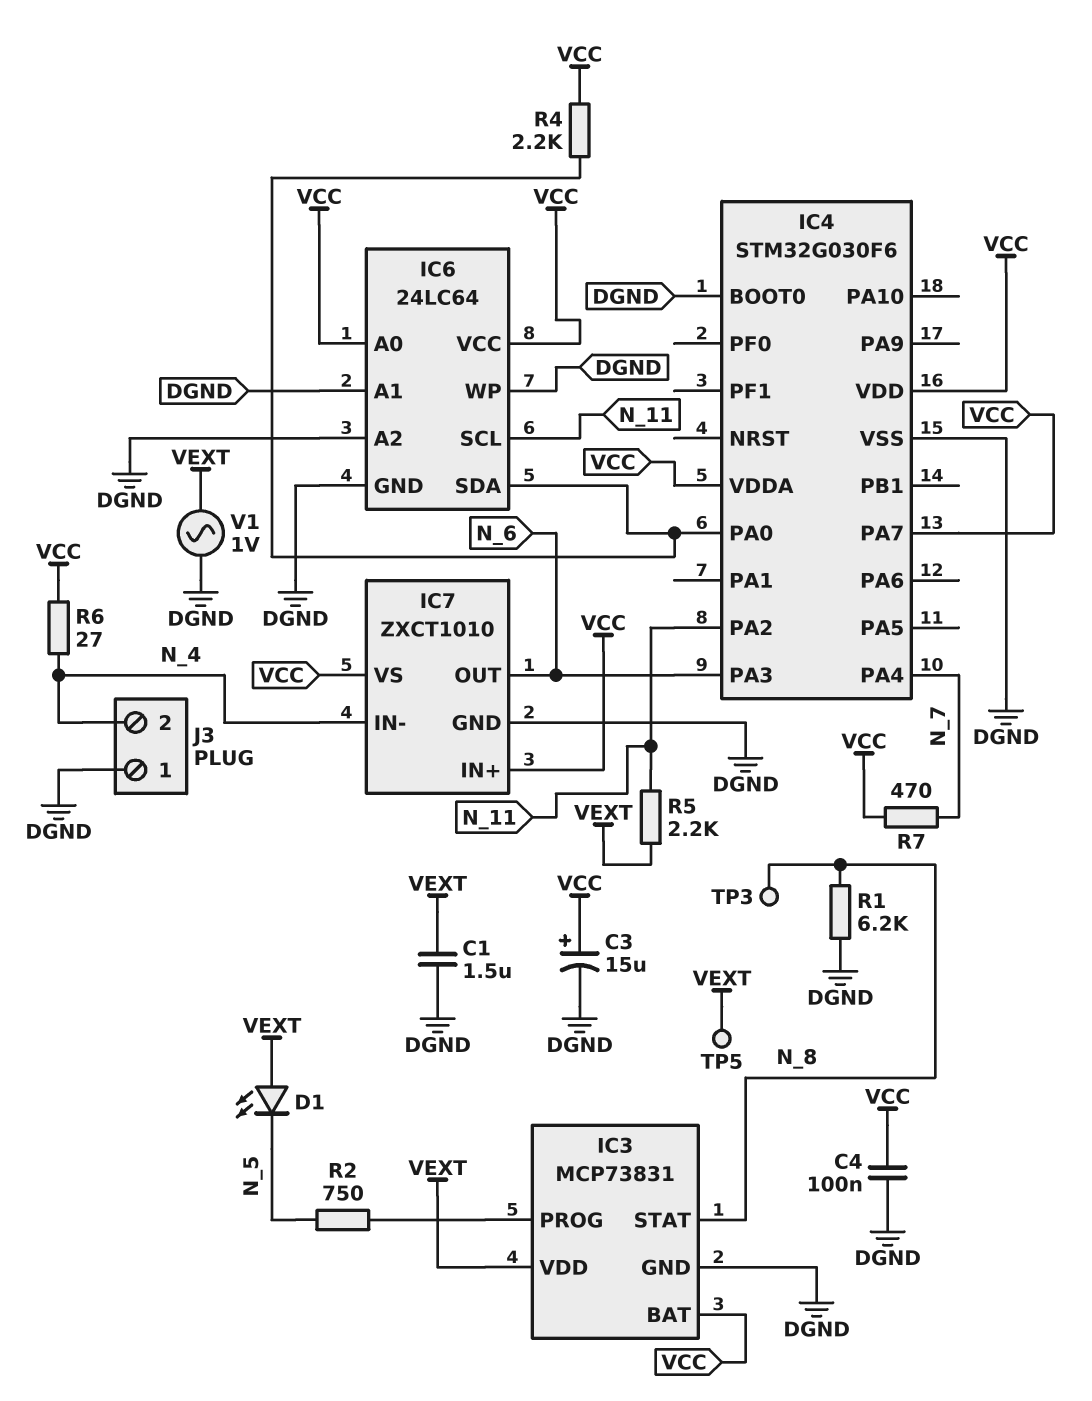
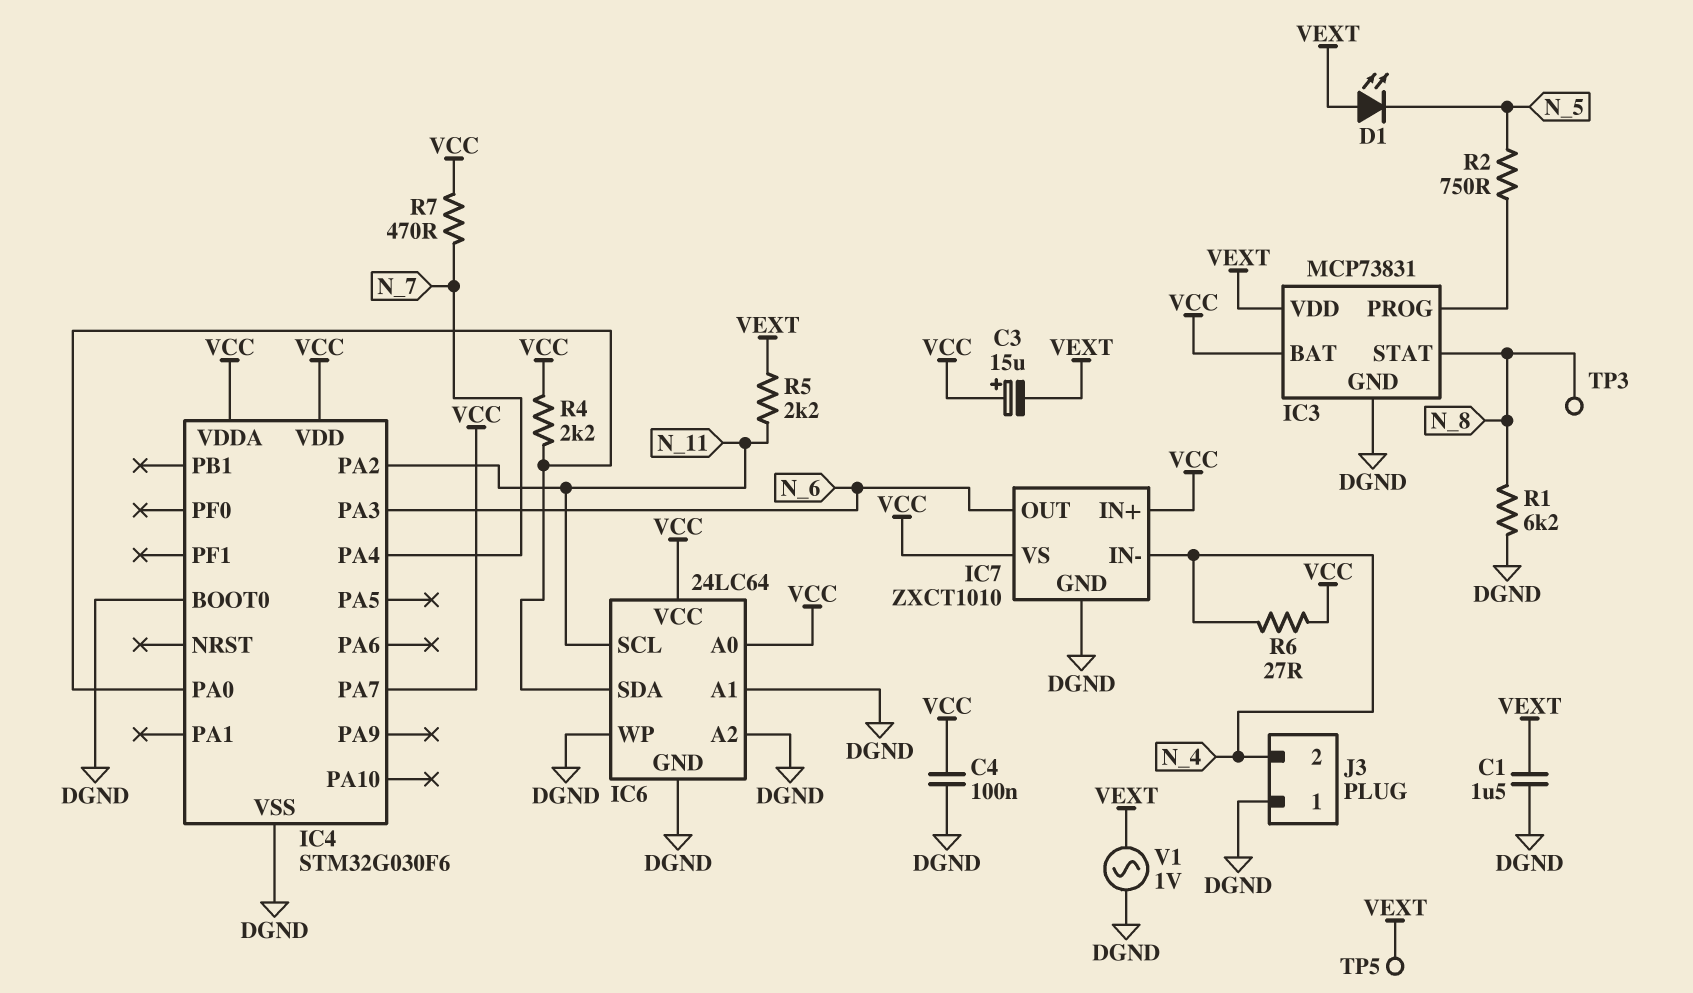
C3: 15uF (plus VCC, minus DGND) -> 15uF (plus VCC, minus VEXT)

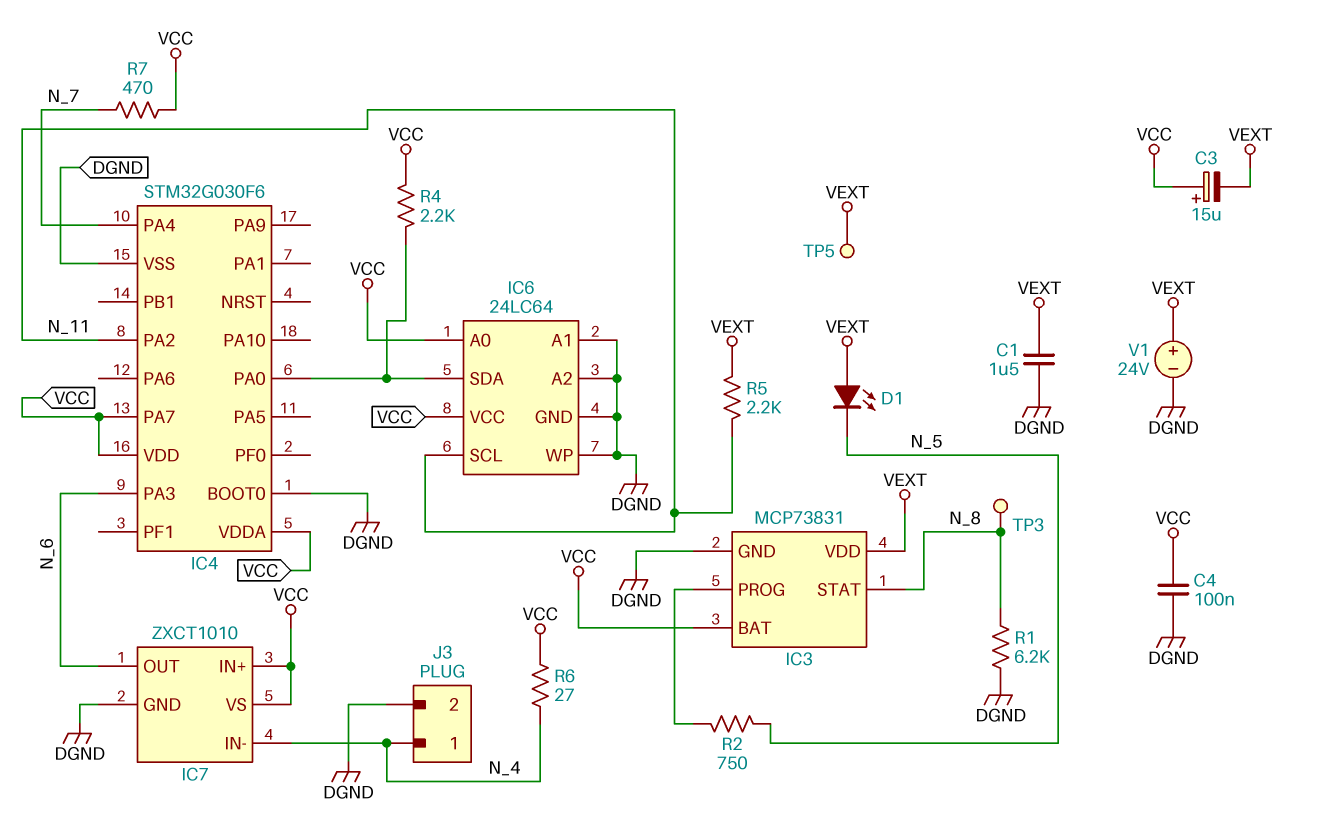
J3 pin 1: DGND -> N_4
J3 pin 2: N_4 -> DGND
V1: AC 1V (DGND, VEXT) -> 24V (plus VEXT, minus DGND)

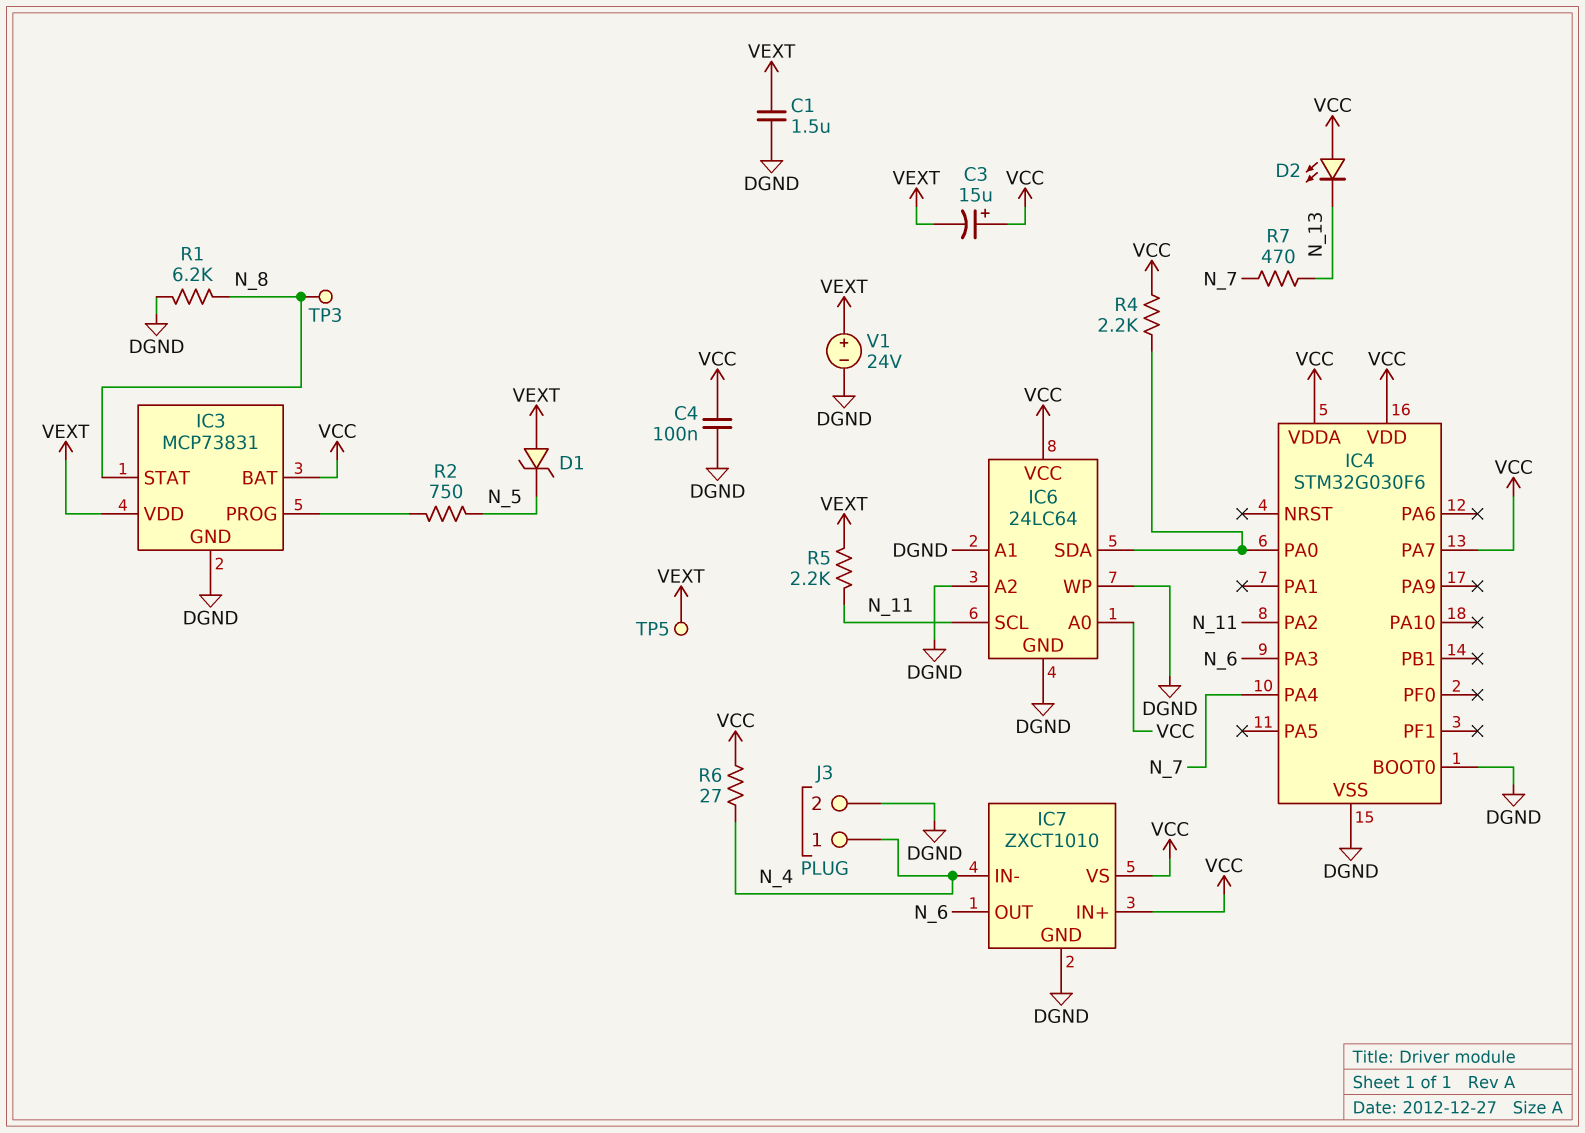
D1: LED (A VEXT, K N_5) -> zener (A VEXT, K N_5)
D2: none -> LED (A VCC, K N_13)
R7: 470 (N_7, VCC) -> 470 (N_7, N_13)

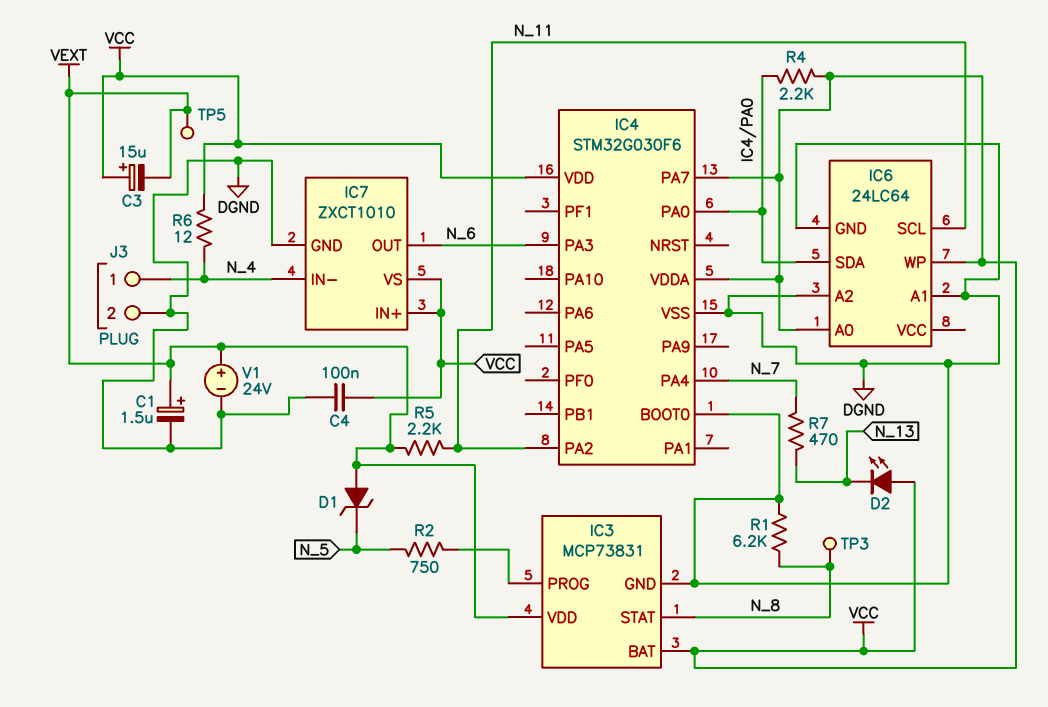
C1: 1.5uF (DGND, VEXT) -> 1.5uF (plus VEXT, minus DGND)
IC6 pin VCC: VCC -> none
IC6 pin WP: DGND -> VCC
R6: 27 (N_4, VCC) -> 12 (N_4, VCC)

